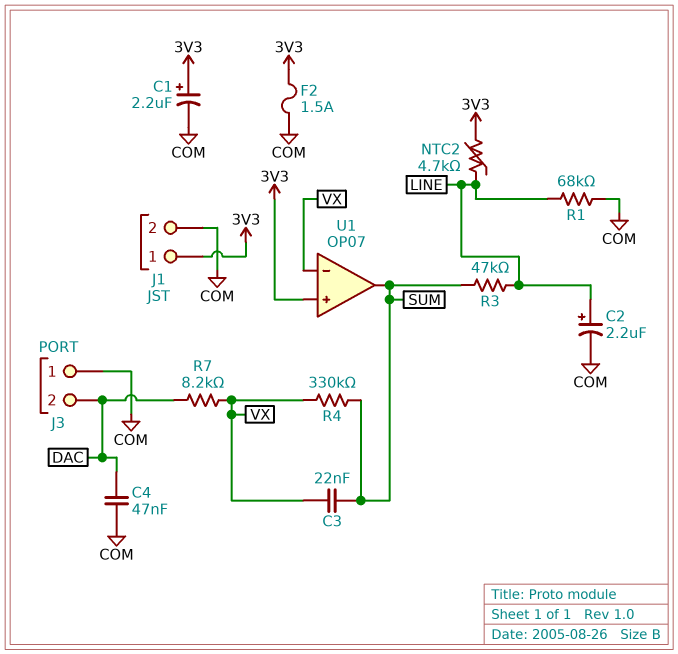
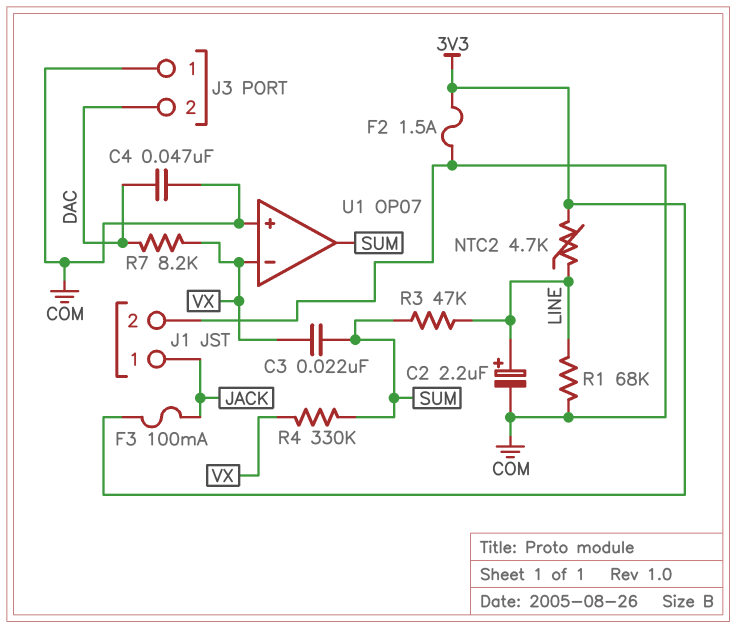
C1: 2.2uF (plus 3V3, minus COM) -> none
F3: none -> 100mA (3V3, JACK)
J1 pin 1: 3V3 -> JACK
U1 pin in+: 3V3 -> COM

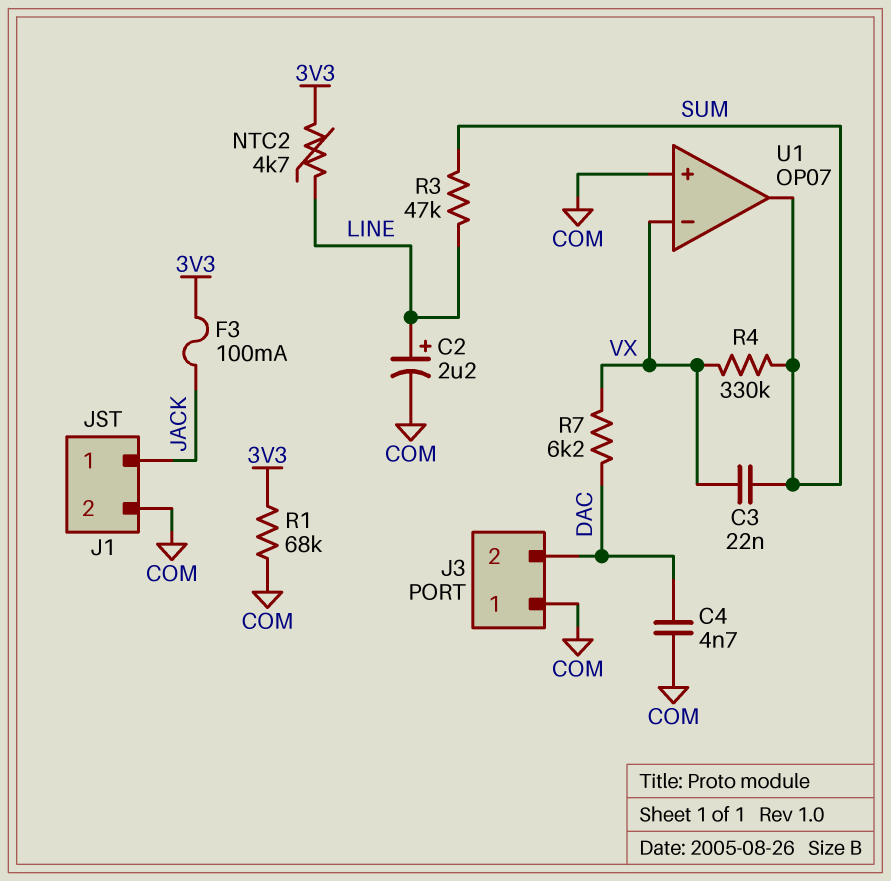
C4: 47nF (COM, DAC) -> 4.7nF (COM, DAC)
F2: 1.5A (3V3, COM) -> none
R1: 68k (COM, LINE) -> 68k (3V3, COM)
R7: 8.2k (DAC, VX) -> 6.2k (DAC, VX)

